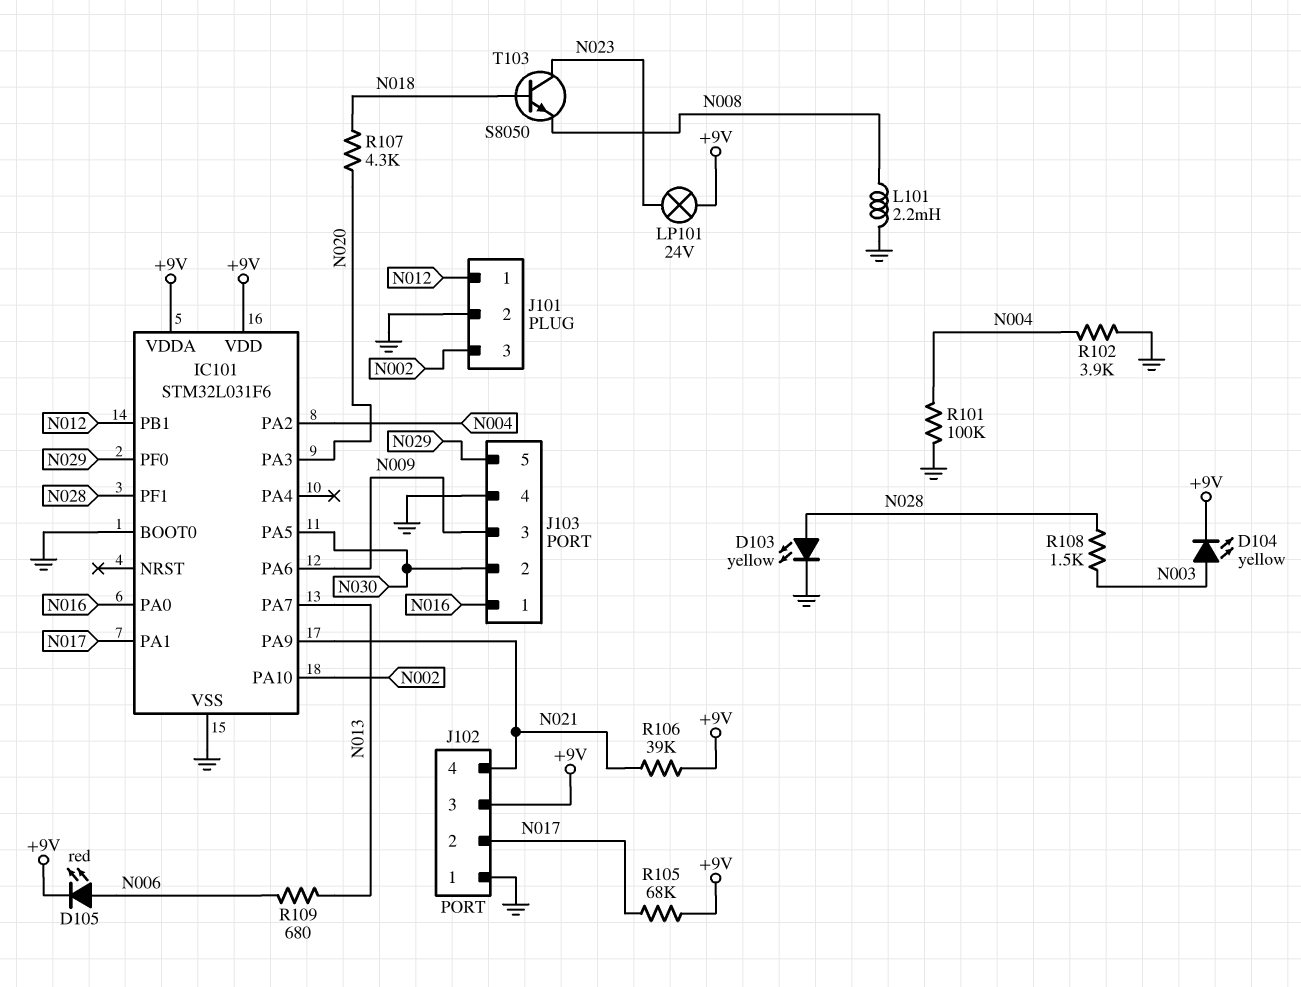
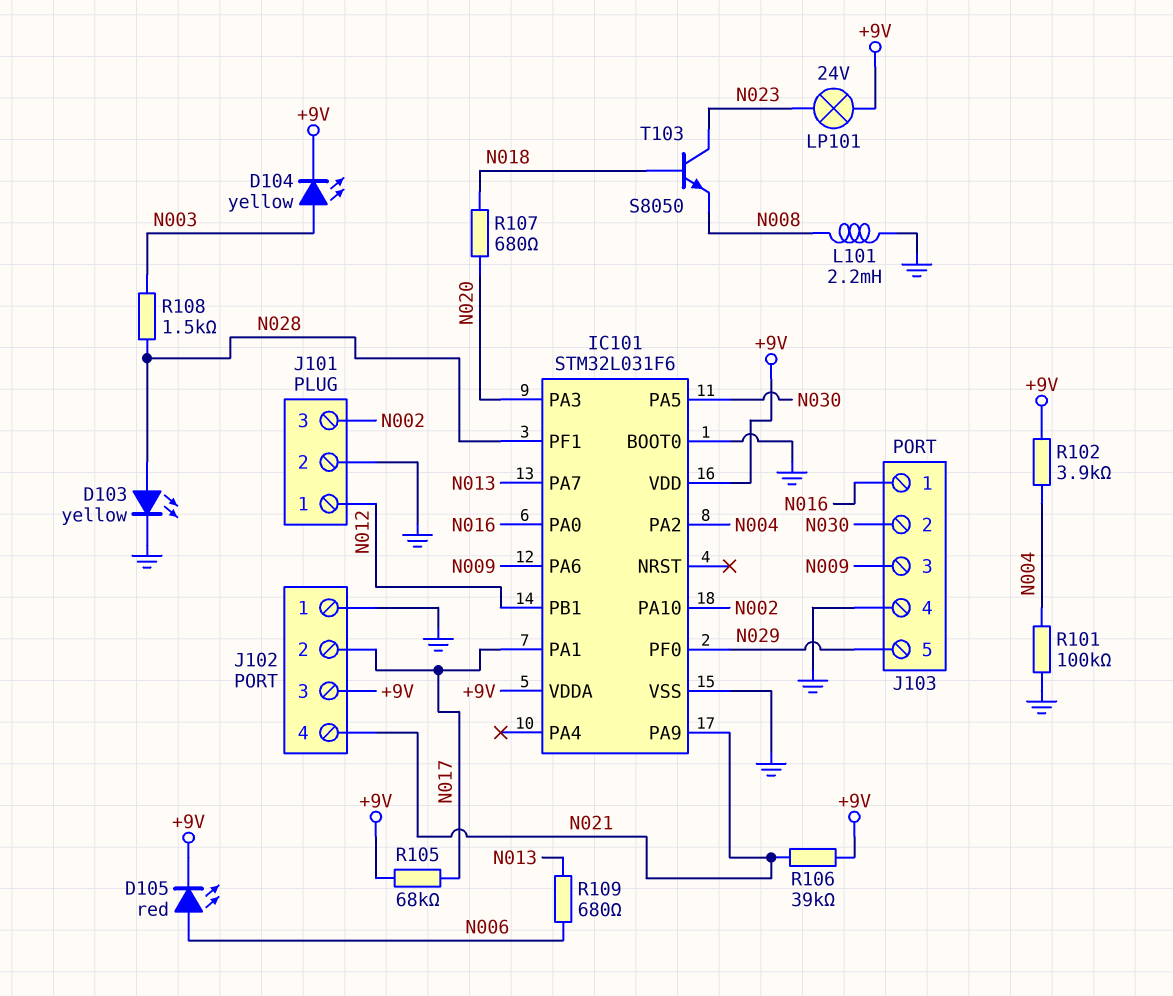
R102: 3.9k (GND, N004) -> 3.9k (+9V, N004)
R107: 4.3k (N018, N020) -> 680 (N018, N020)

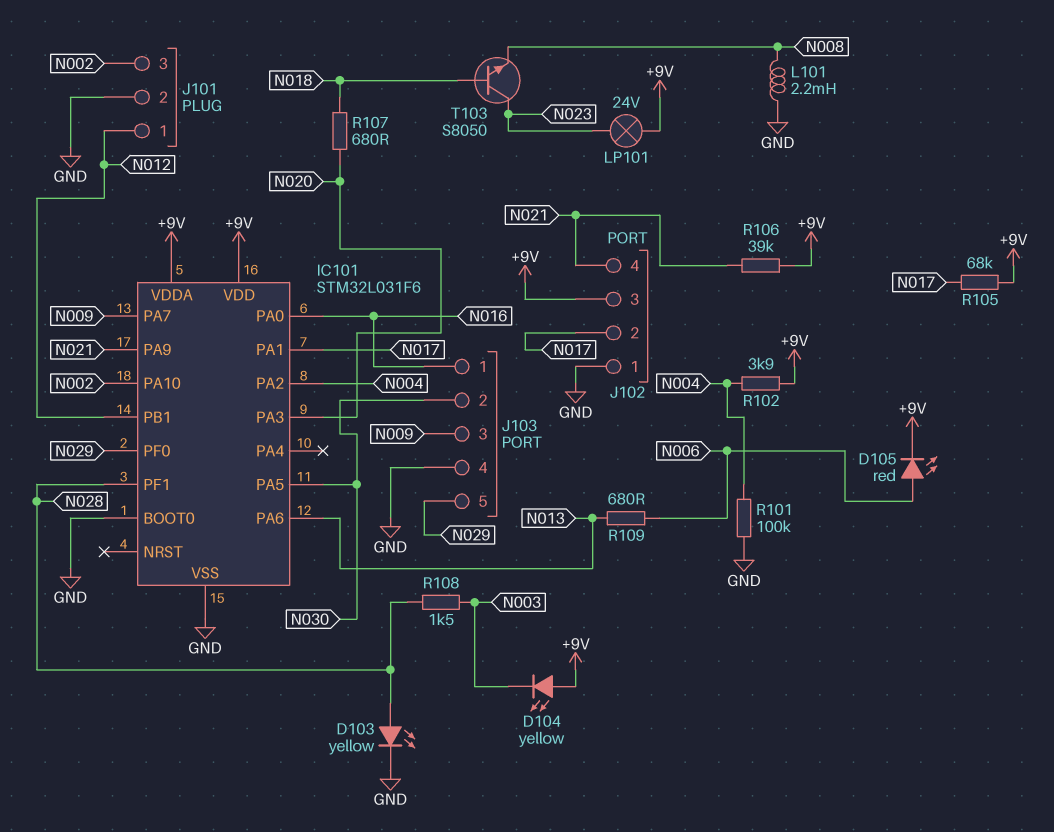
D104: LED yellow (A N003, K +9V) -> LED yellow (A +9V, K N003)
IC101 pin PA6: N009 -> N013
IC101 pin PA7: N013 -> N009

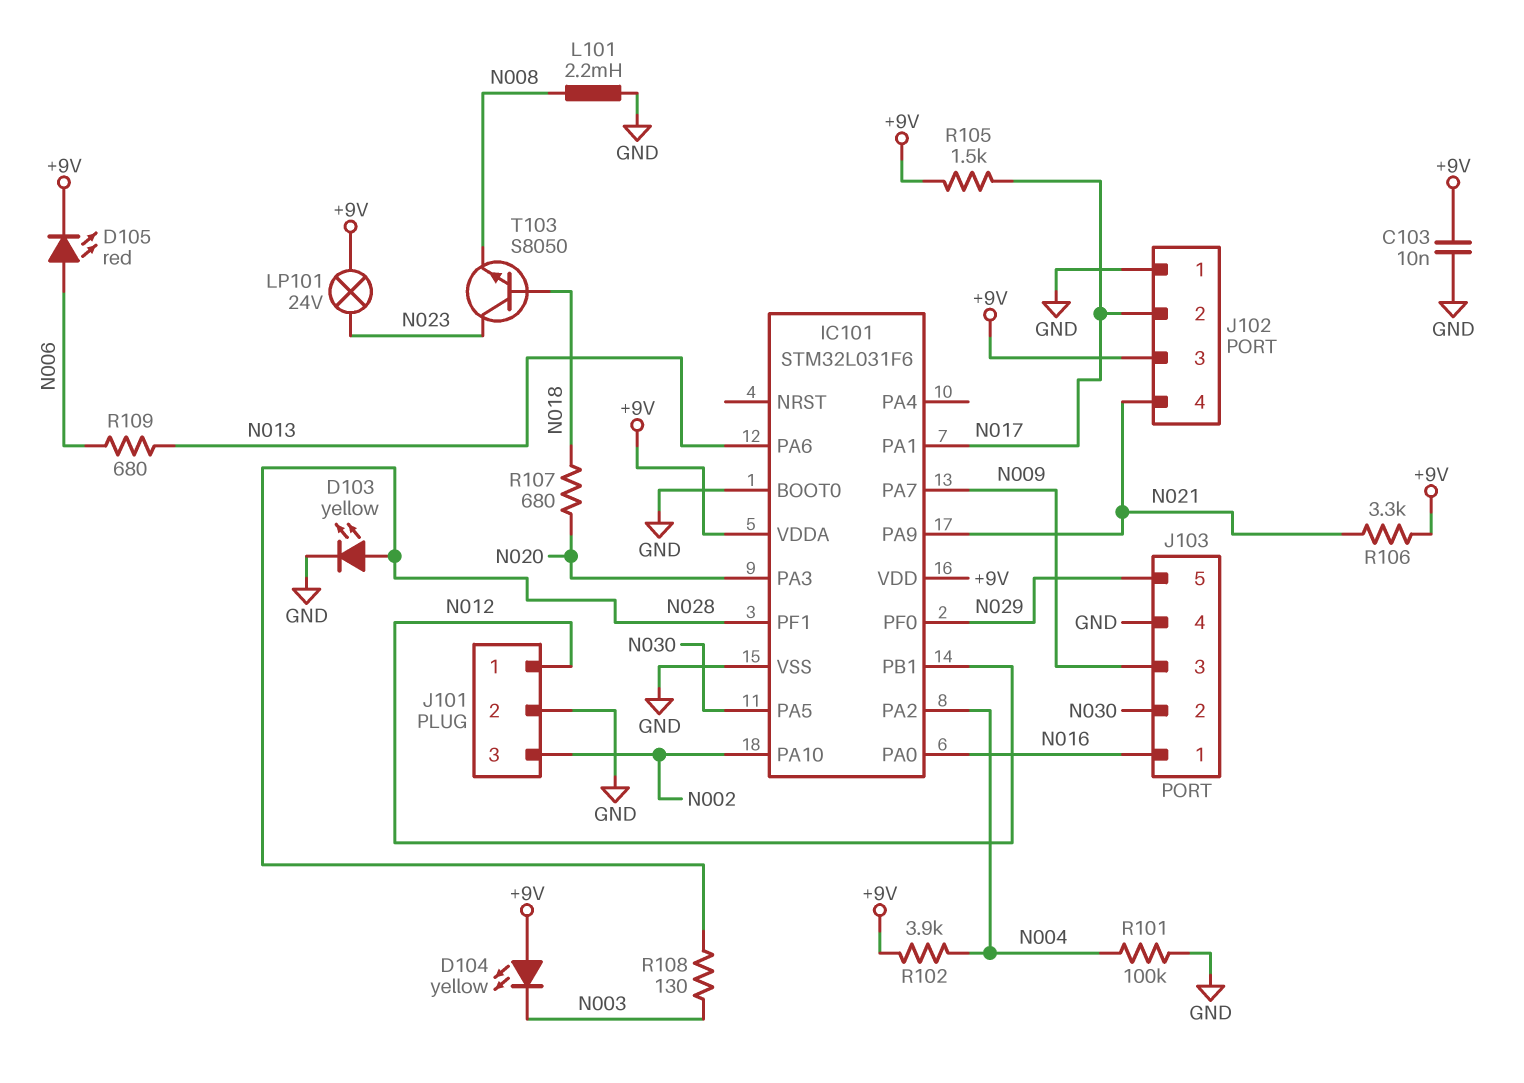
C103: none -> 10nF (+9V, GND)
R105: 68k (+9V, N017) -> 1.5k (+9V, N017)
R106: 39k (+9V, N021) -> 3.3k (+9V, N021)
R108: 1.5k (N003, N028) -> 130 (N003, N028)

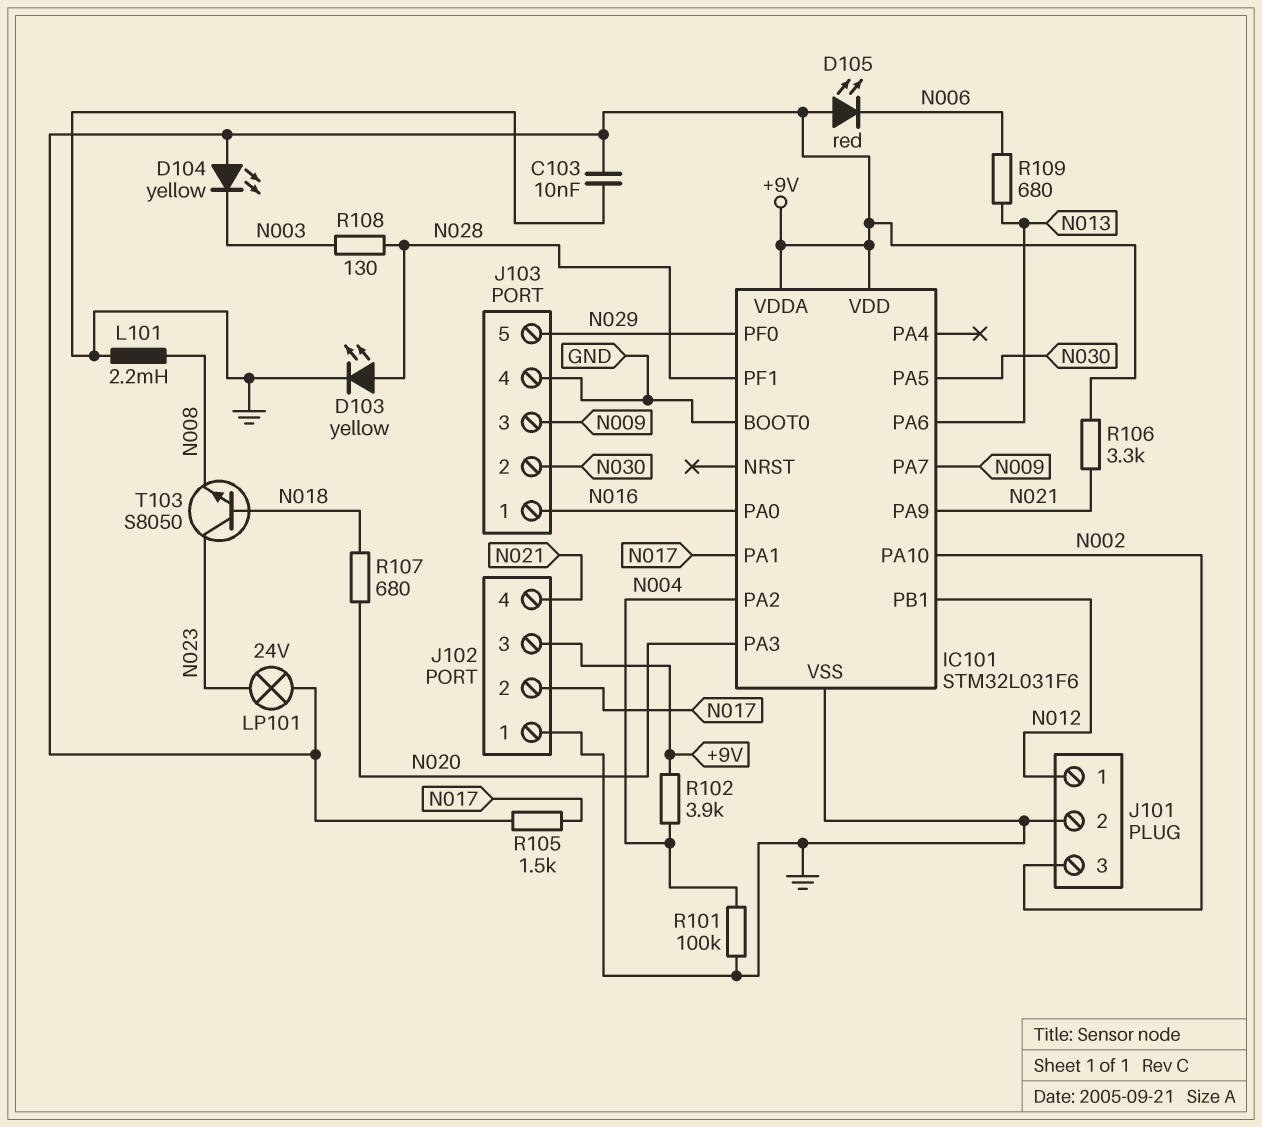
D105: LED red (A N006, K +9V) -> LED red (A +9V, K N006)

